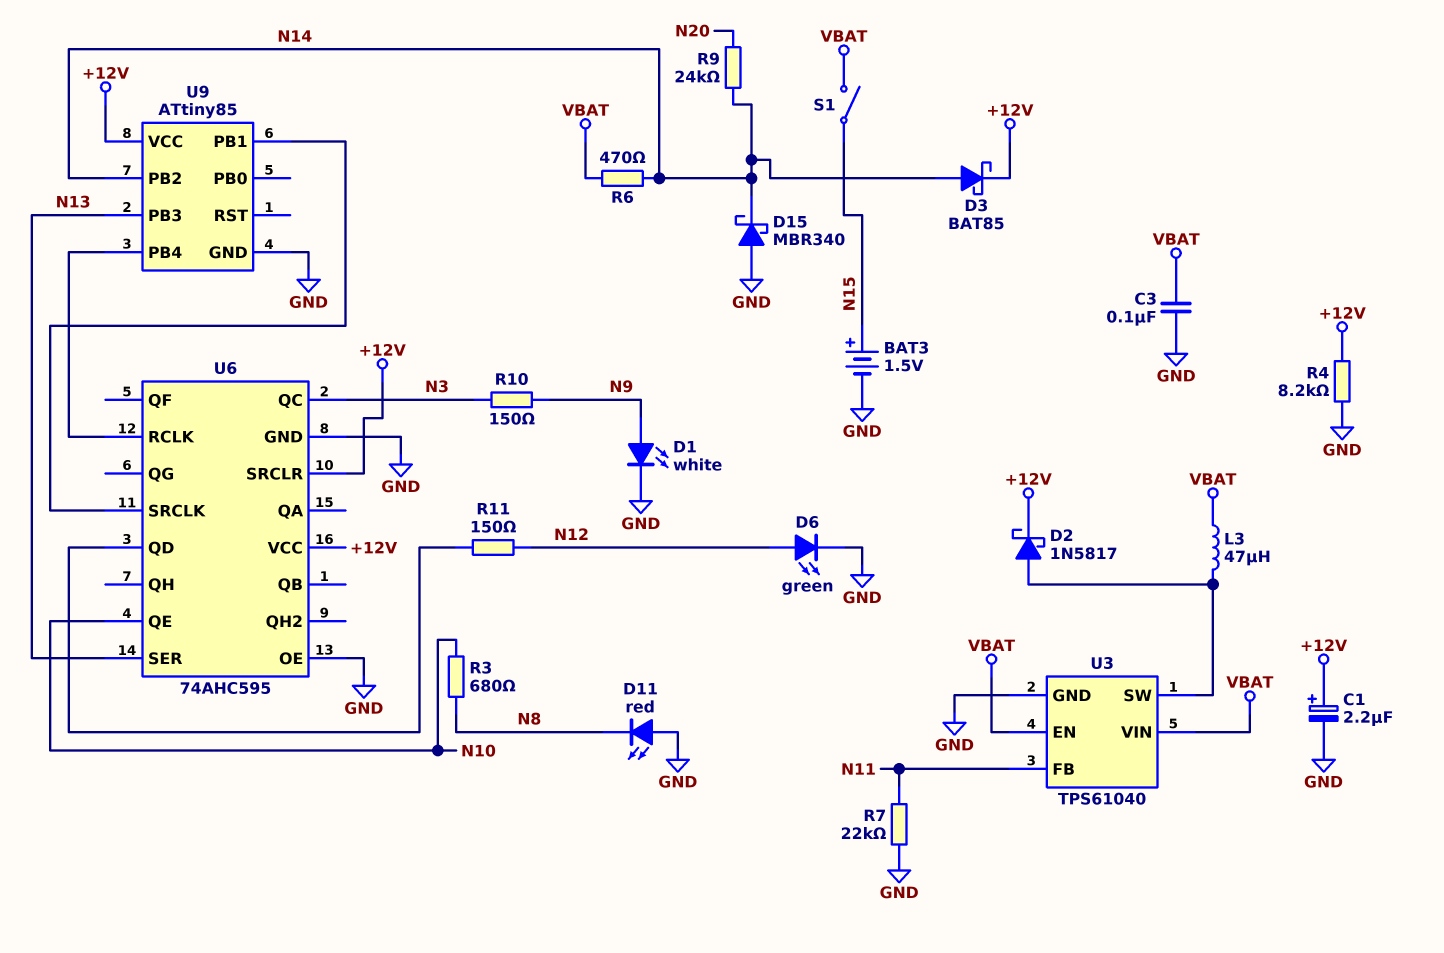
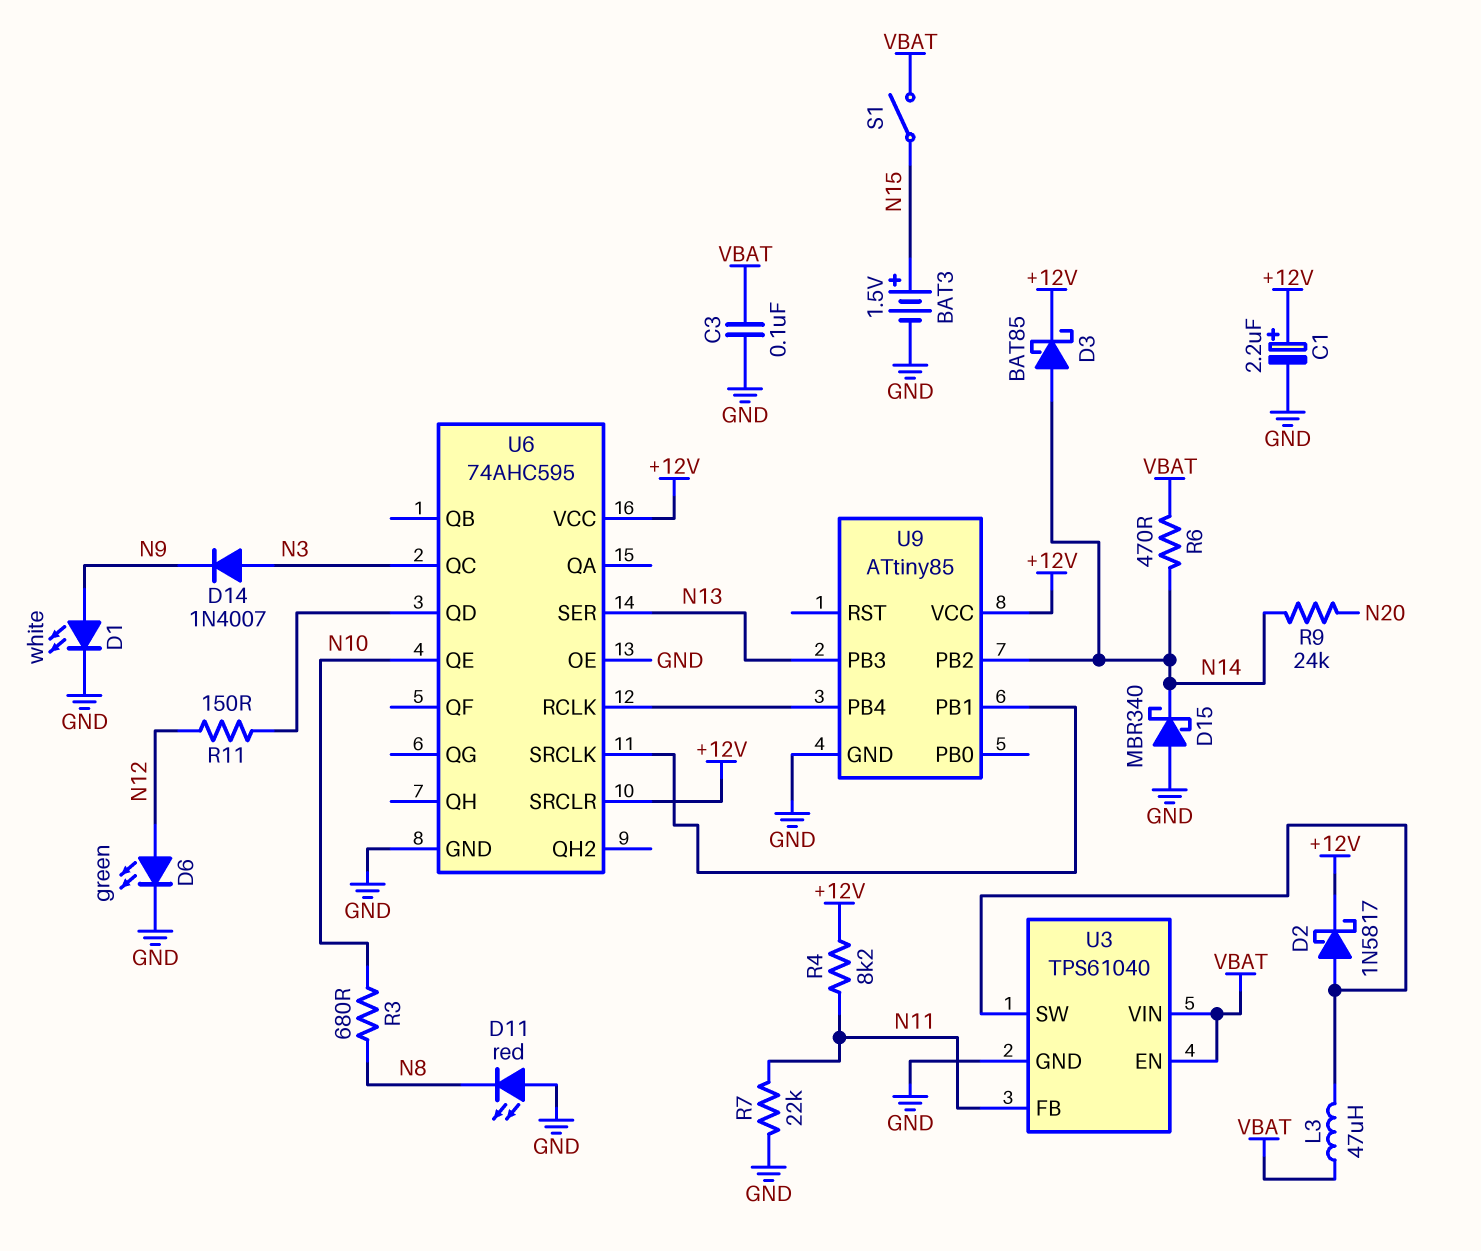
D14: none -> diode 1N4007 (A N3, K N9)
R4: 8.2k (+12V, GND) -> 8.2k (+12V, N11)
R10: 150 (N3, N9) -> none

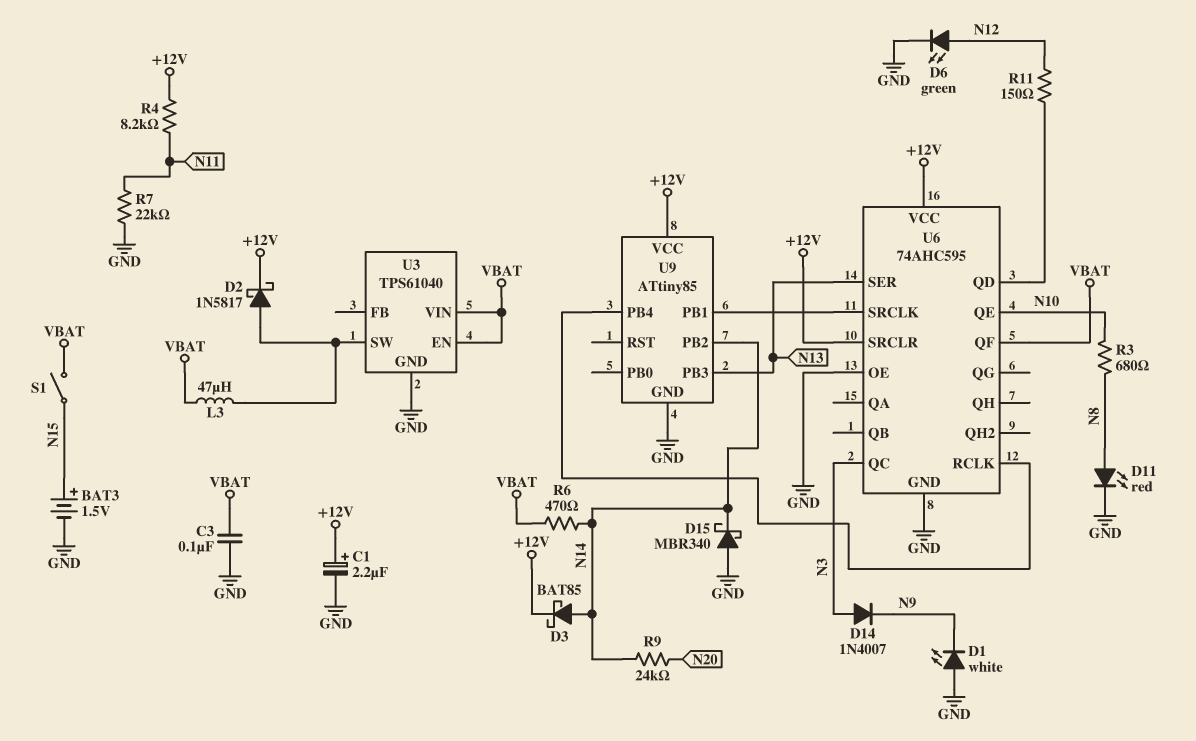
D1: LED white (A N9, K GND) -> LED white (A GND, K N9)
D11: LED red (A GND, K N8) -> LED red (A N8, K GND)
U3 pin FB: N11 -> none
U6 pin QF: none -> VBAT

